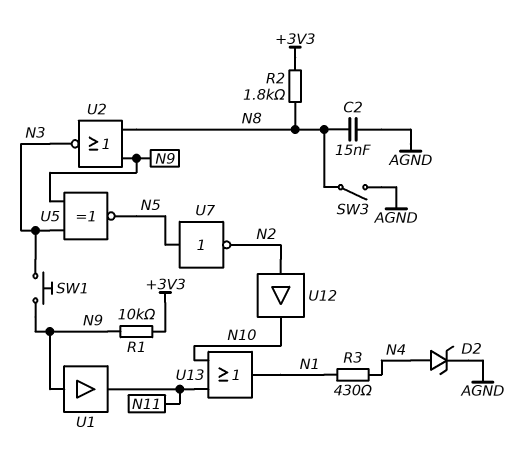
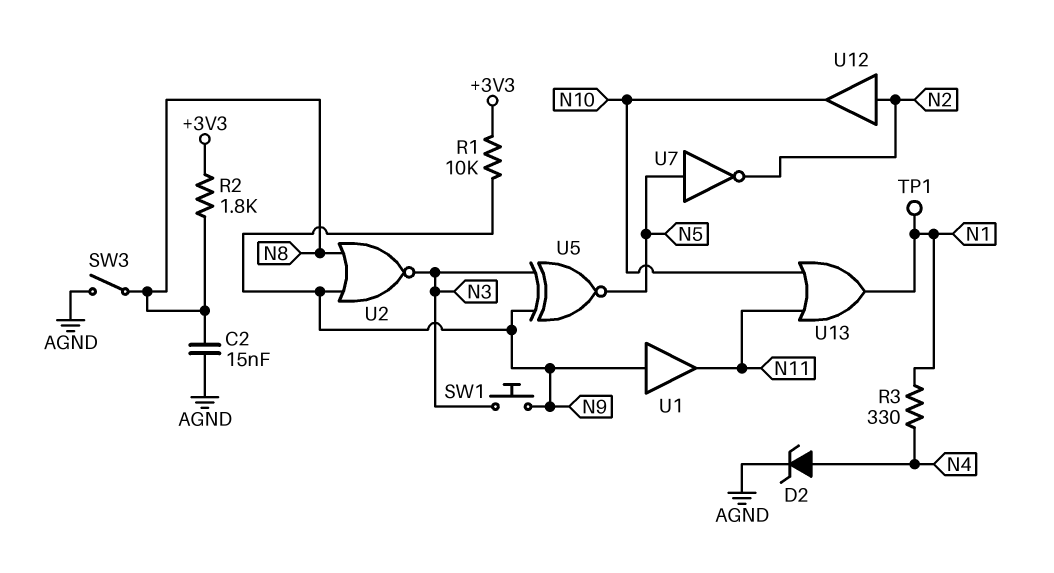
R3: 430 (N1, N4) -> 330 (N1, N4)
TP1: none -> test point (N1)

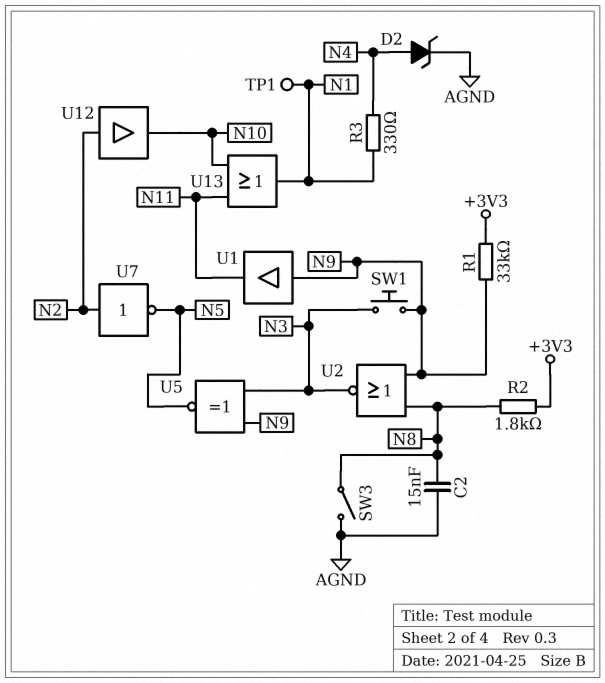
R1: 10k (+3V3, N9) -> 33k (+3V3, N9)
U7: NOT (in N5, out N2) -> NOT (in N2, out N5)

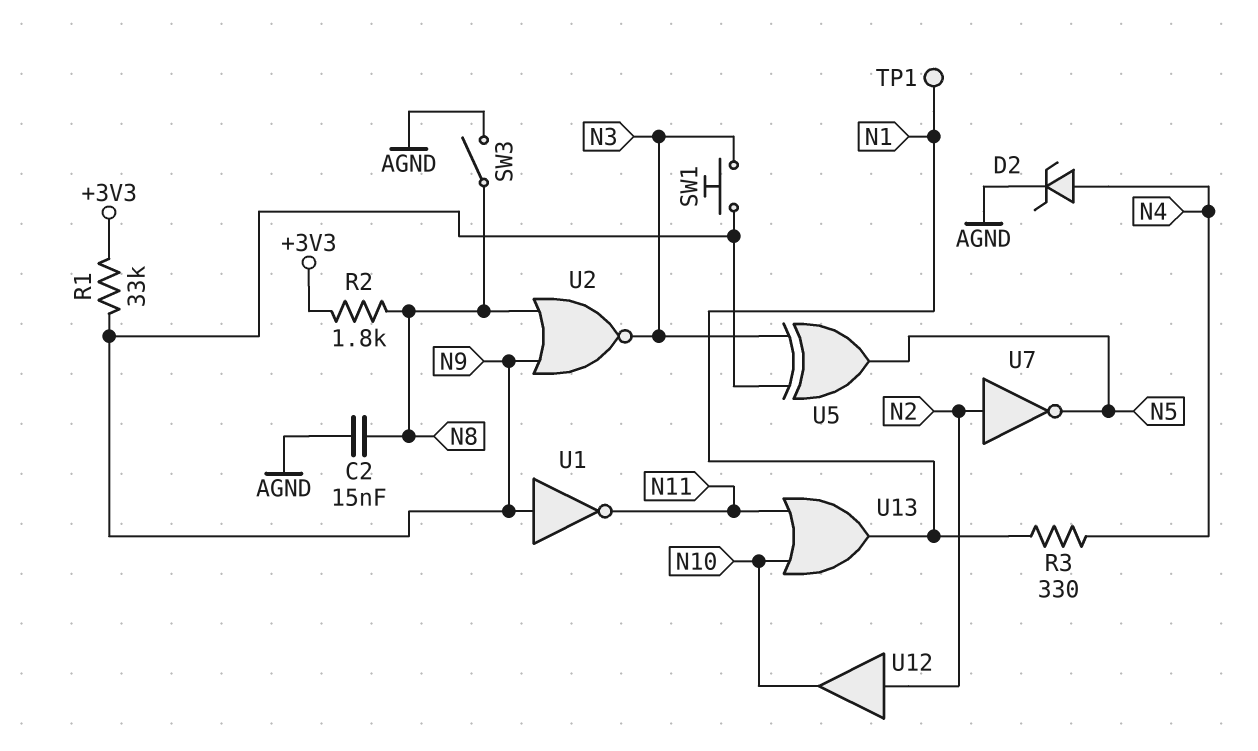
U1: buffer (in N9, out N11) -> NOT (in N9, out N11)
U5: XNOR (in N3, in N9, out N5) -> XOR (in N3, in N9, out N5)

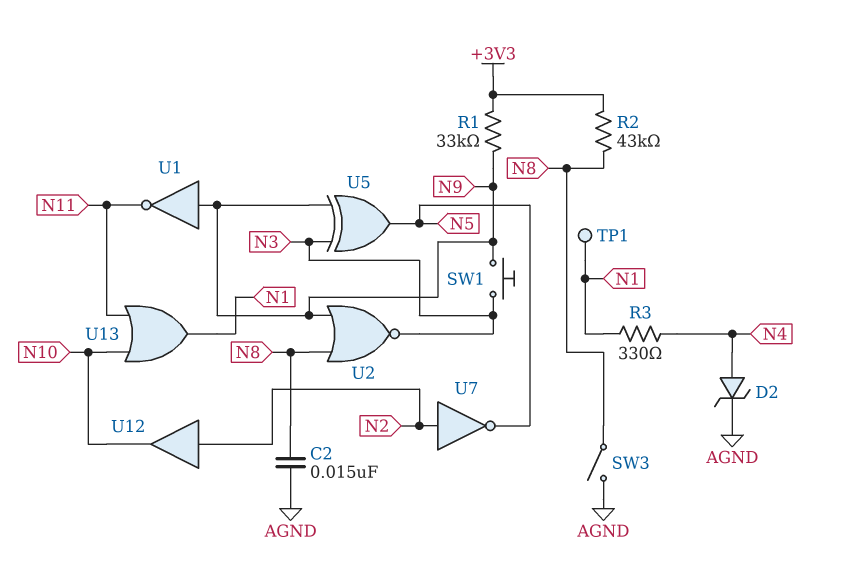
R2: 1.8k (+3V3, N8) -> 43k (+3V3, N8)

